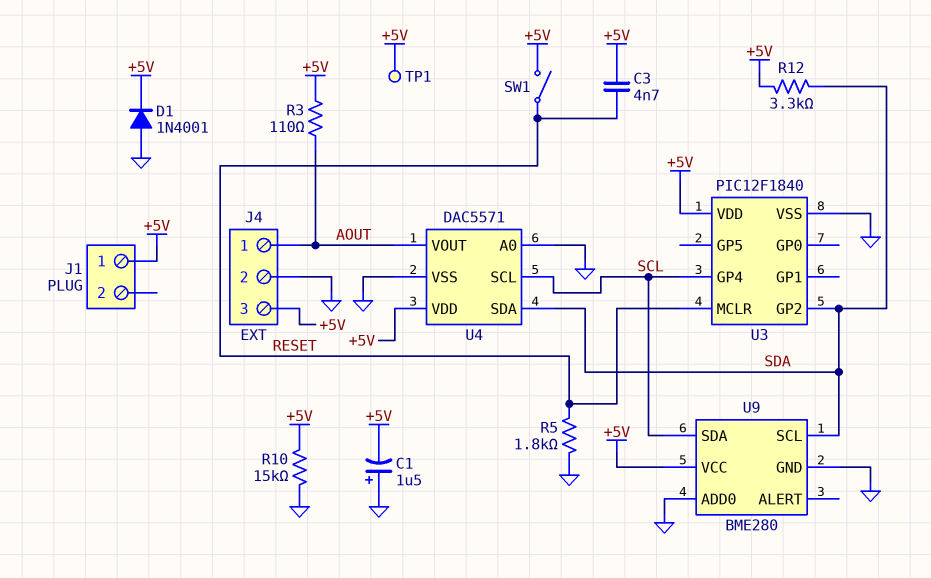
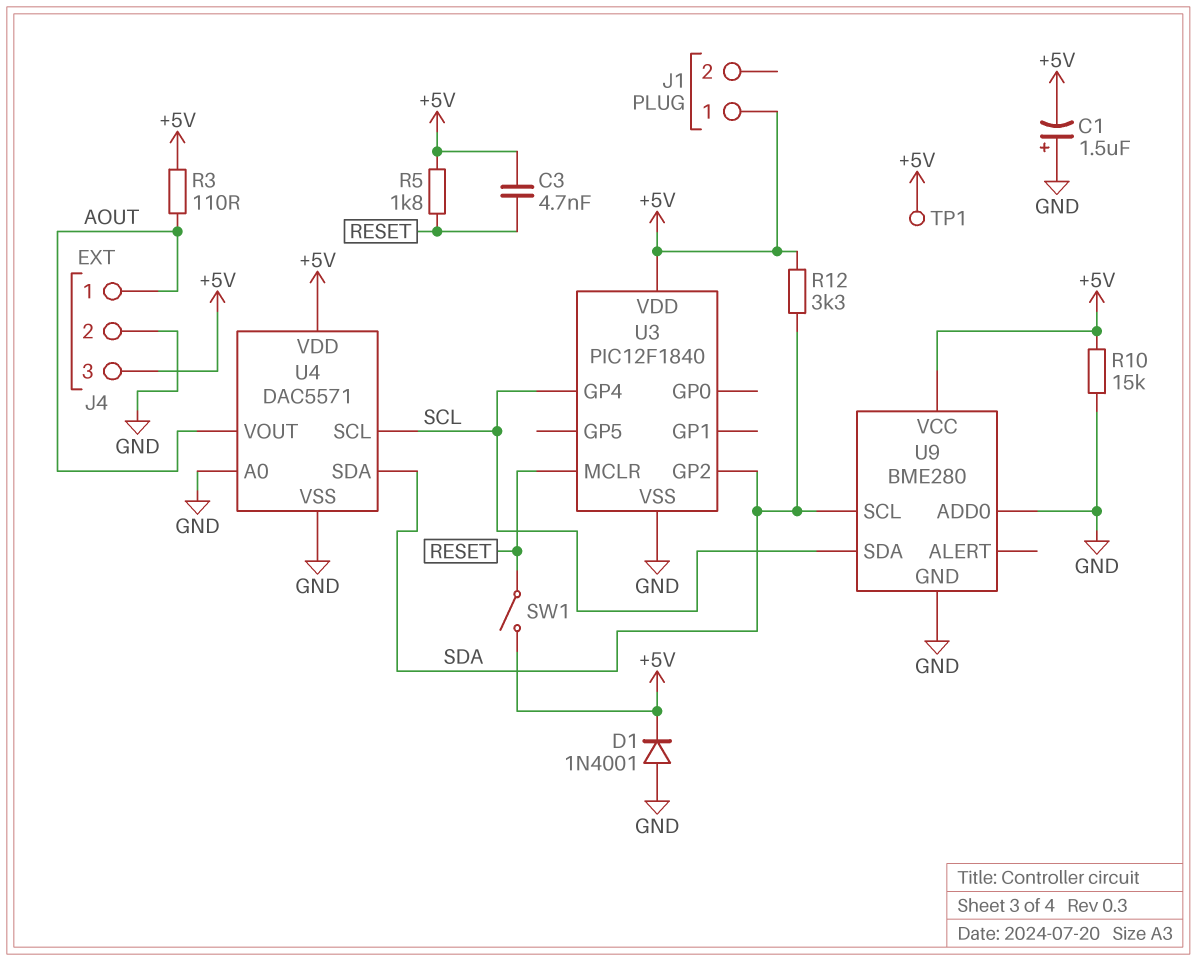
R5: 1.8k (GND, RESET) -> 1.8k (+5V, RESET)

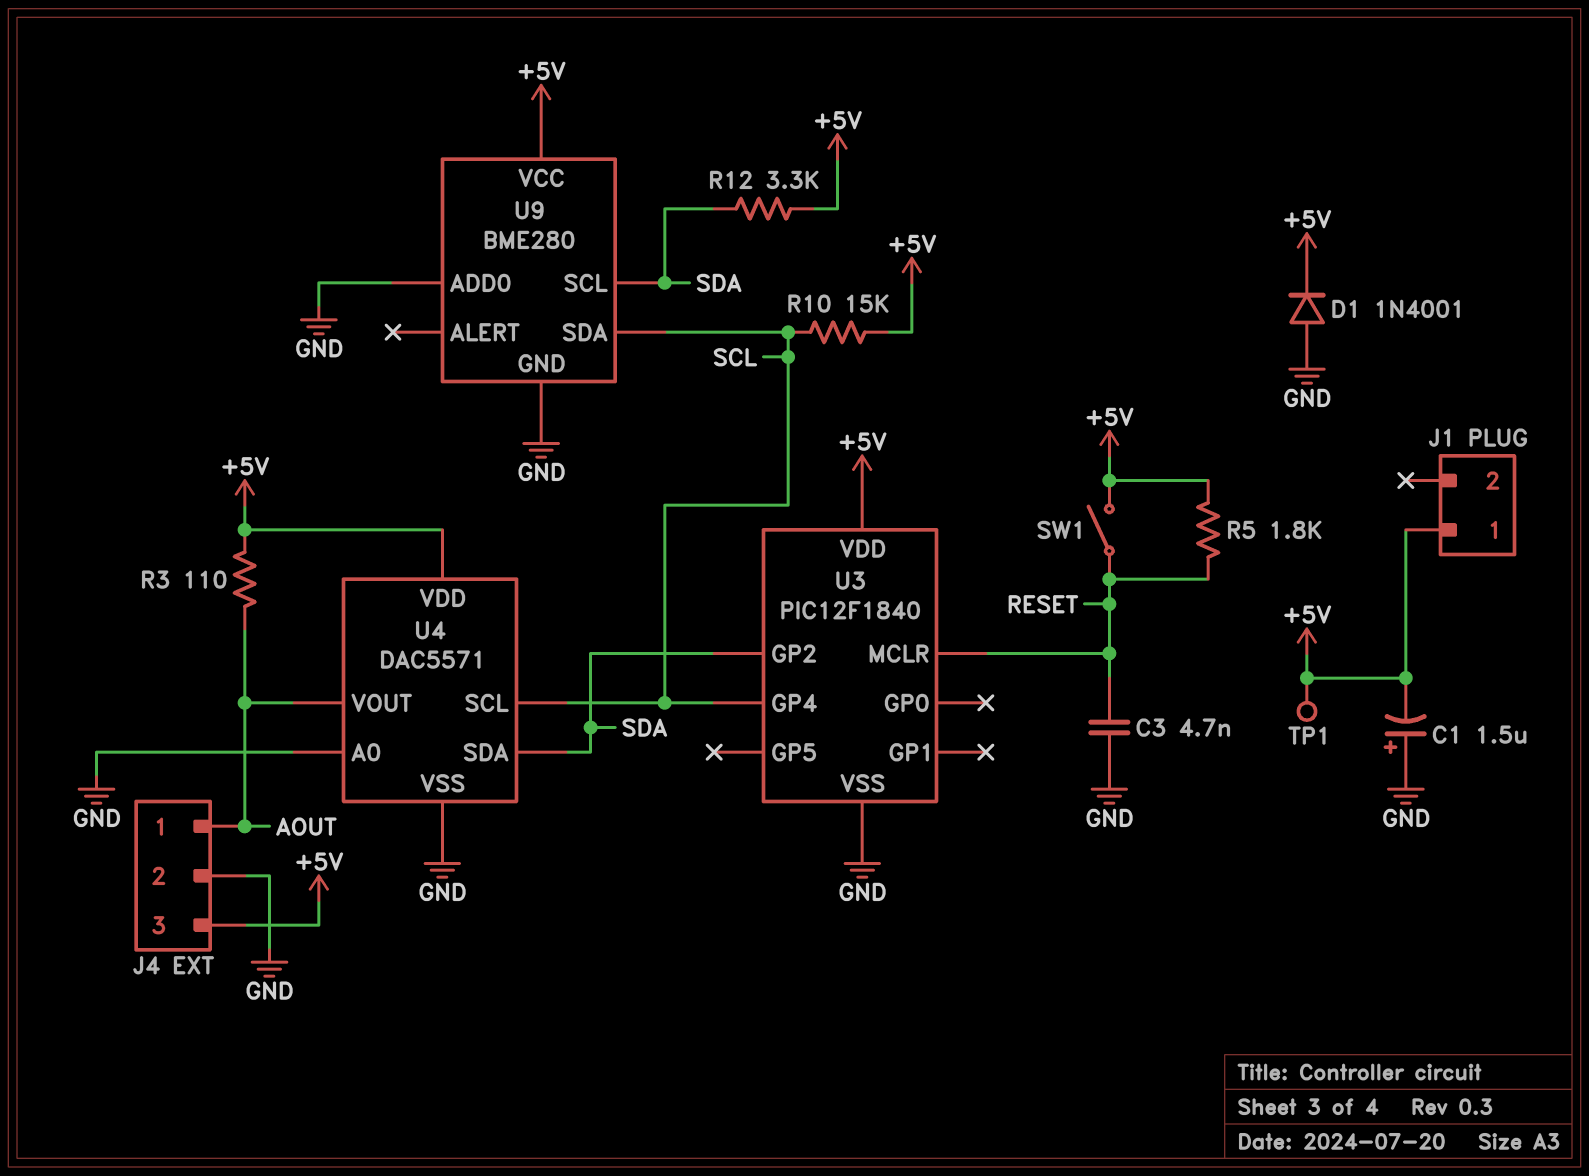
C3: 4.7nF (+5V, RESET) -> 4.7nF (GND, RESET)
R10: 15k (+5V, GND) -> 15k (+5V, SCL)

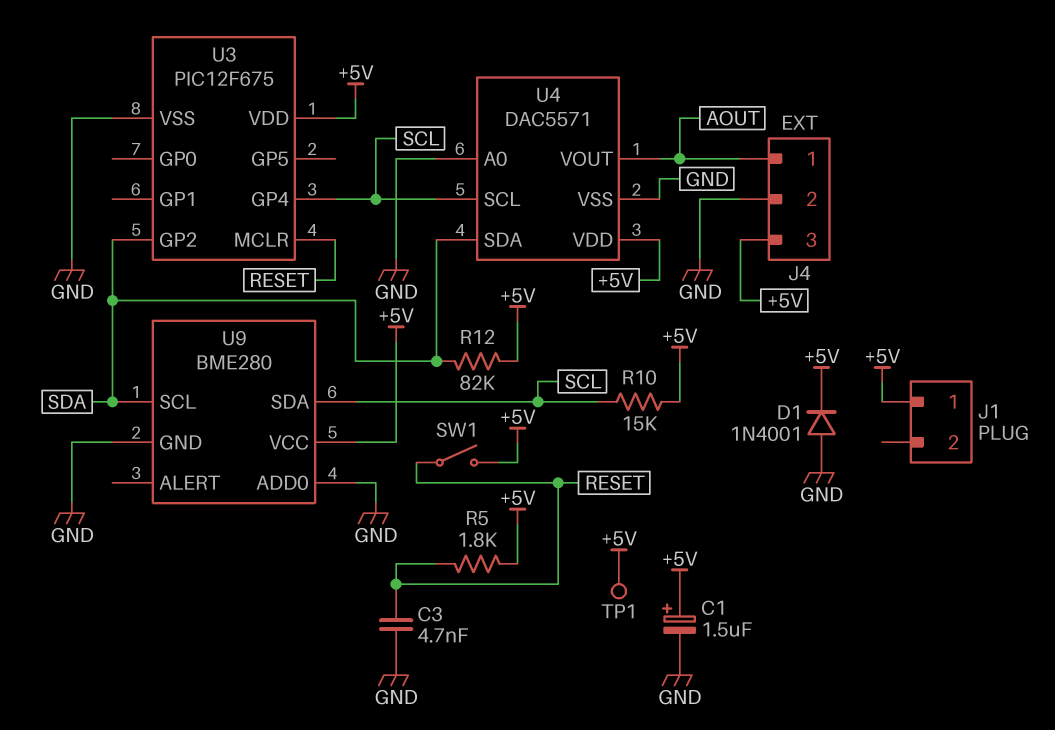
C1: 1.5uF (plus GND, minus +5V) -> 1.5uF (plus +5V, minus GND)
R3: 110 (+5V, AOUT) -> none
R12: 3.3k (+5V, SDA) -> 82k (+5V, SDA)
U3: PIC12F1840 -> PIC12F675

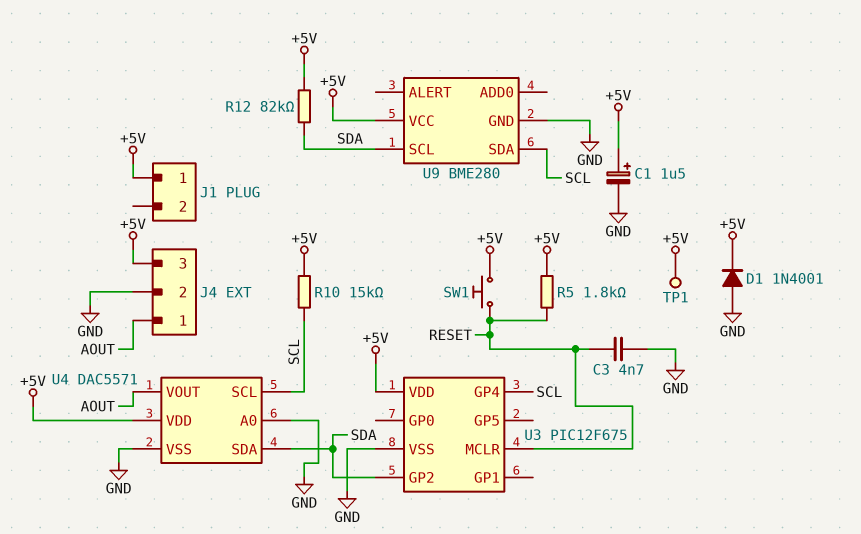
SW1: switch (+5V, RESET) -> button (+5V, RESET)
U9 pin ADD0: GND -> none

